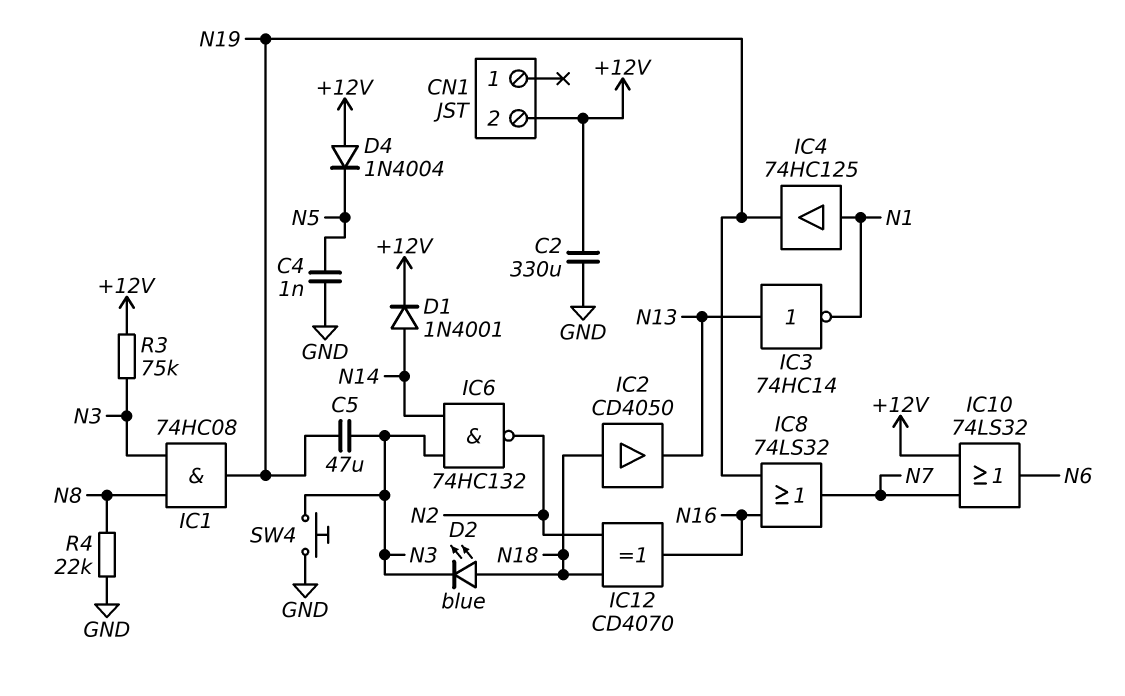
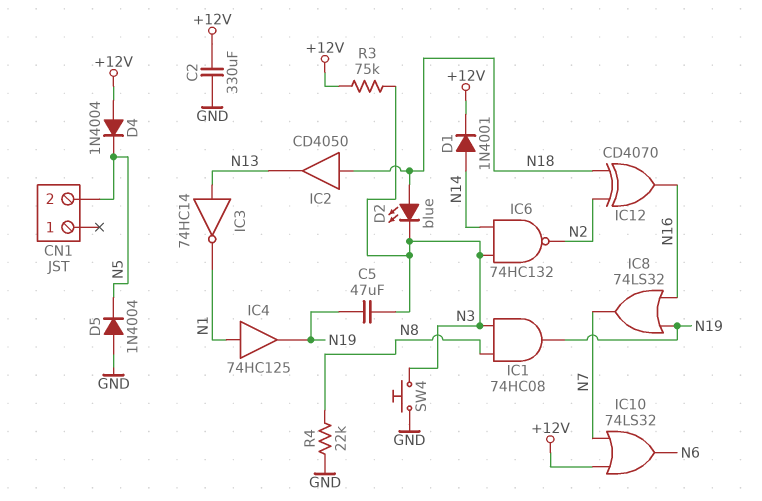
C4: 1nF (GND, N5) -> none
CN1 pin 2: +12V -> N5
D5: none -> diode 1N4004 (A GND, K N5)

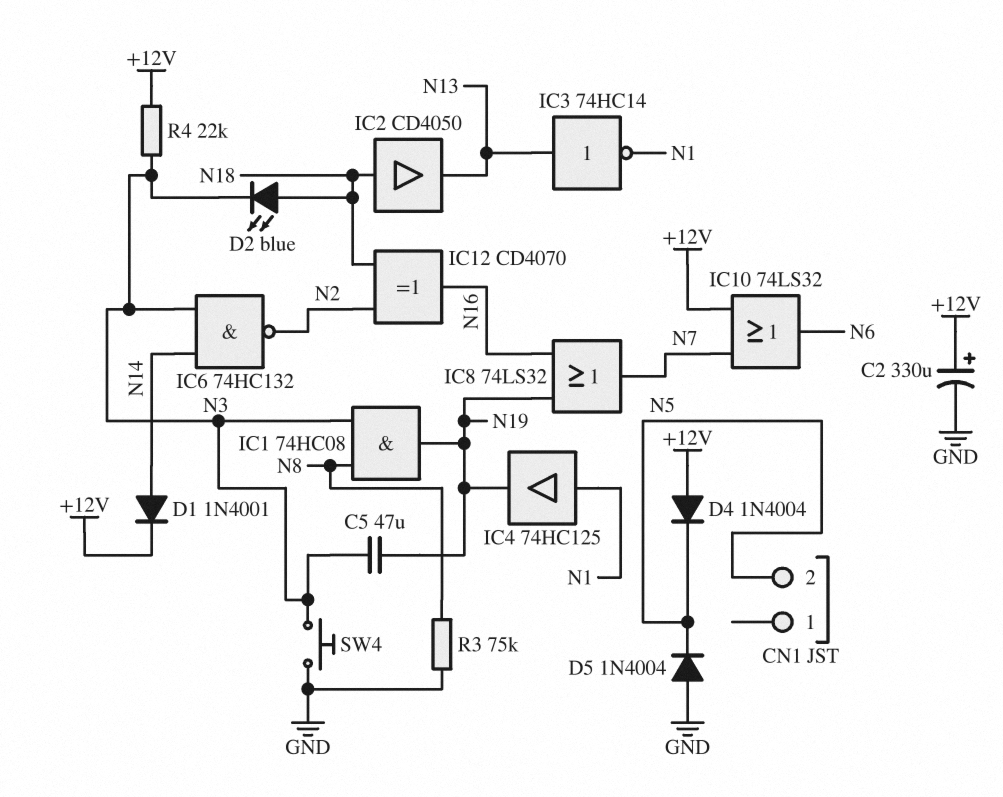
C2: 330uF (+12V, GND) -> 330uF (plus +12V, minus GND)
R3: 75k (+12V, N3) -> 75k (GND, N8)
R4: 22k (GND, N8) -> 22k (+12V, N3)

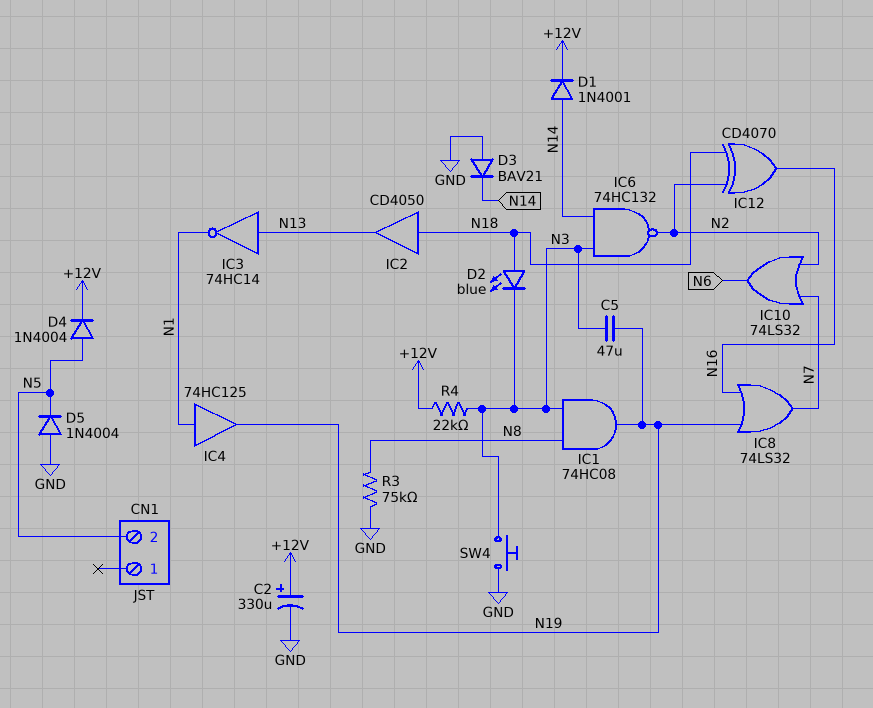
D3: none -> diode BAV21 (A GND, K N14)
D4: diode 1N4004 (A +12V, K N5) -> diode 1N4004 (A N5, K +12V)
IC10: OR 74LS32 (in +12V, in N7, out N6) -> OR 74LS32 (in N2, in N7, out N6)

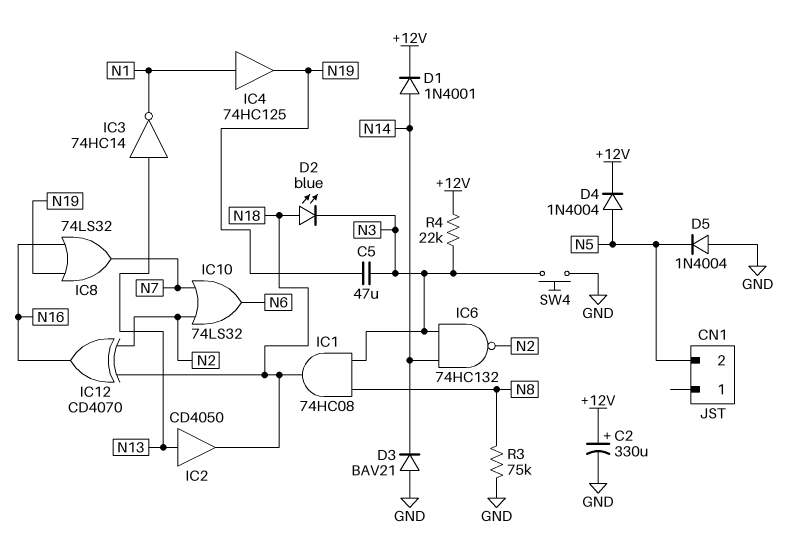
IC1: AND 74HC08 (in N3, in N8, out N19) -> AND 74HC08 (in N3, in N8, out N18)
IC2: buffer CD4050 (in N18, out N13) -> buffer CD4050 (in N13, out N18)

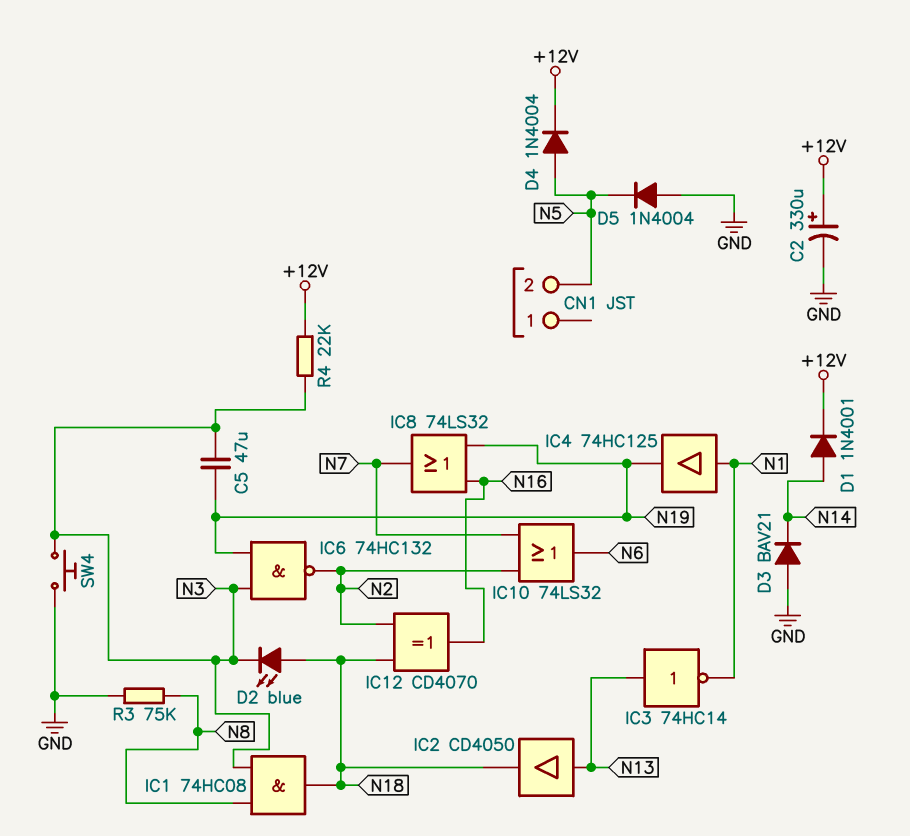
IC6: NAND 74HC132 (in N3, in N14, out N2) -> NAND 74HC132 (in N3, in N19, out N2)

